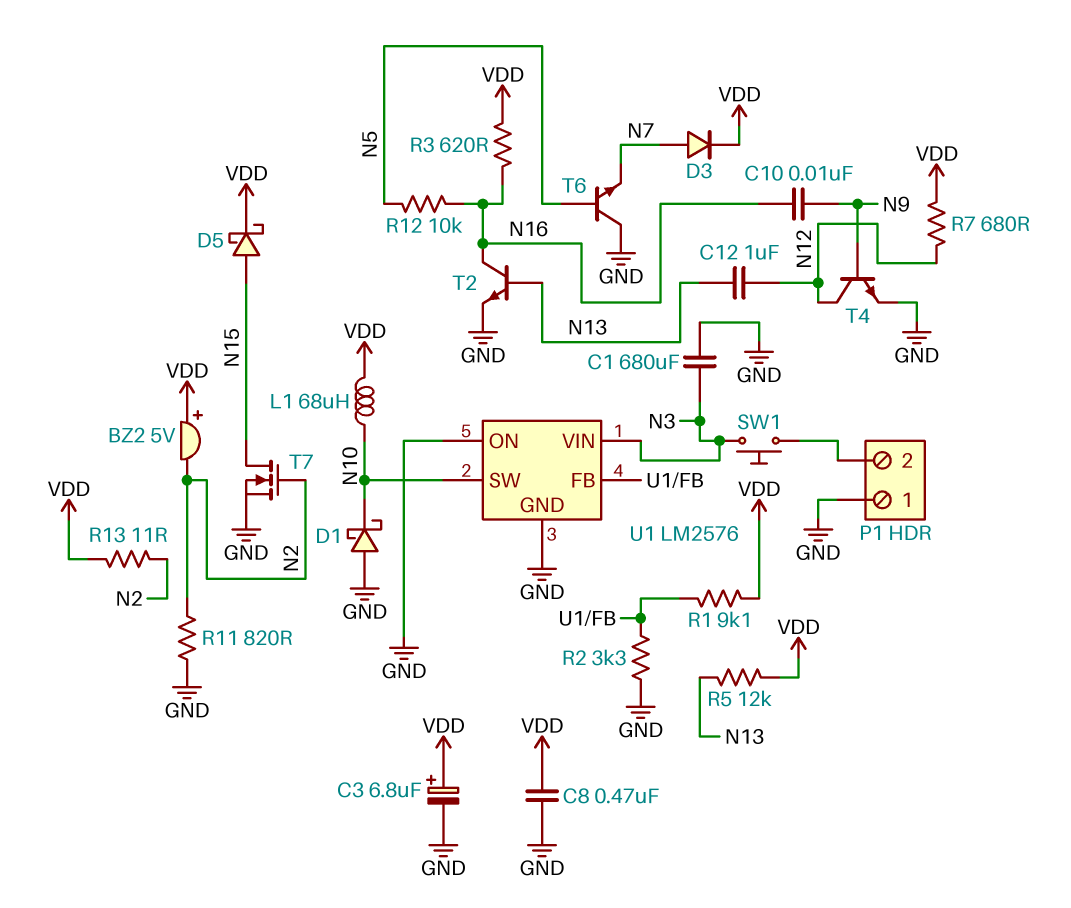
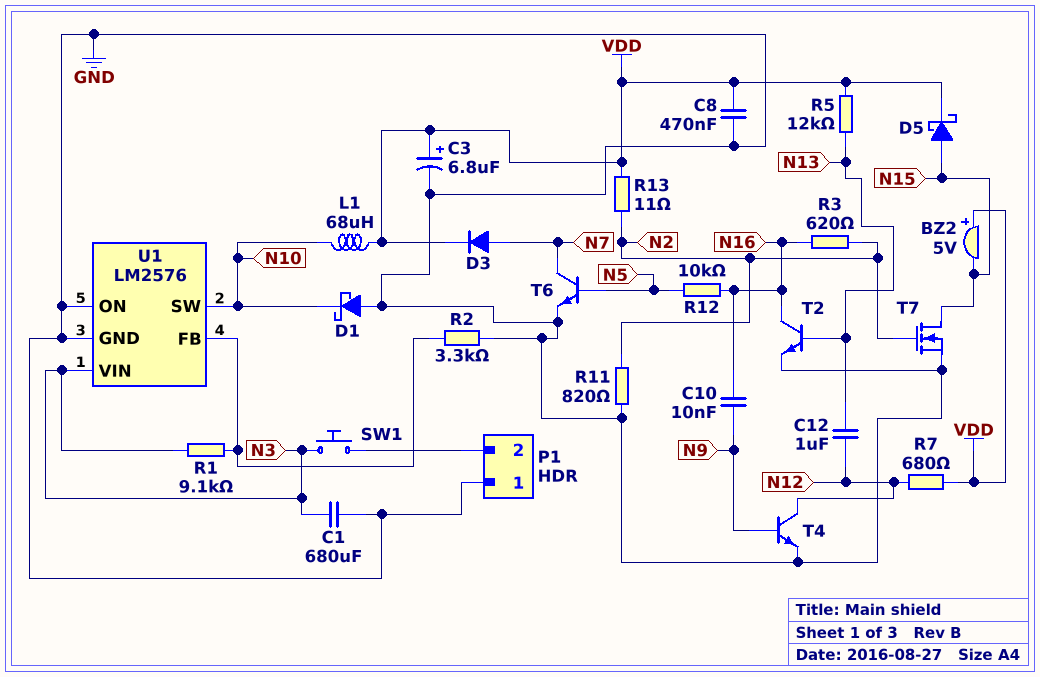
BZ2: buzzer 5V (plus VDD, minus N2) -> buzzer 5V (plus VDD, minus N15)
R1: 9.1k (U1/FB, VDD) -> 9.1k (N3, U1/FB)
R3: 620 (N16, VDD) -> 620 (N2, N16)
T6: NPN (B N5, C GND, E N7) -> NPN (B N5, C N7, E GND)

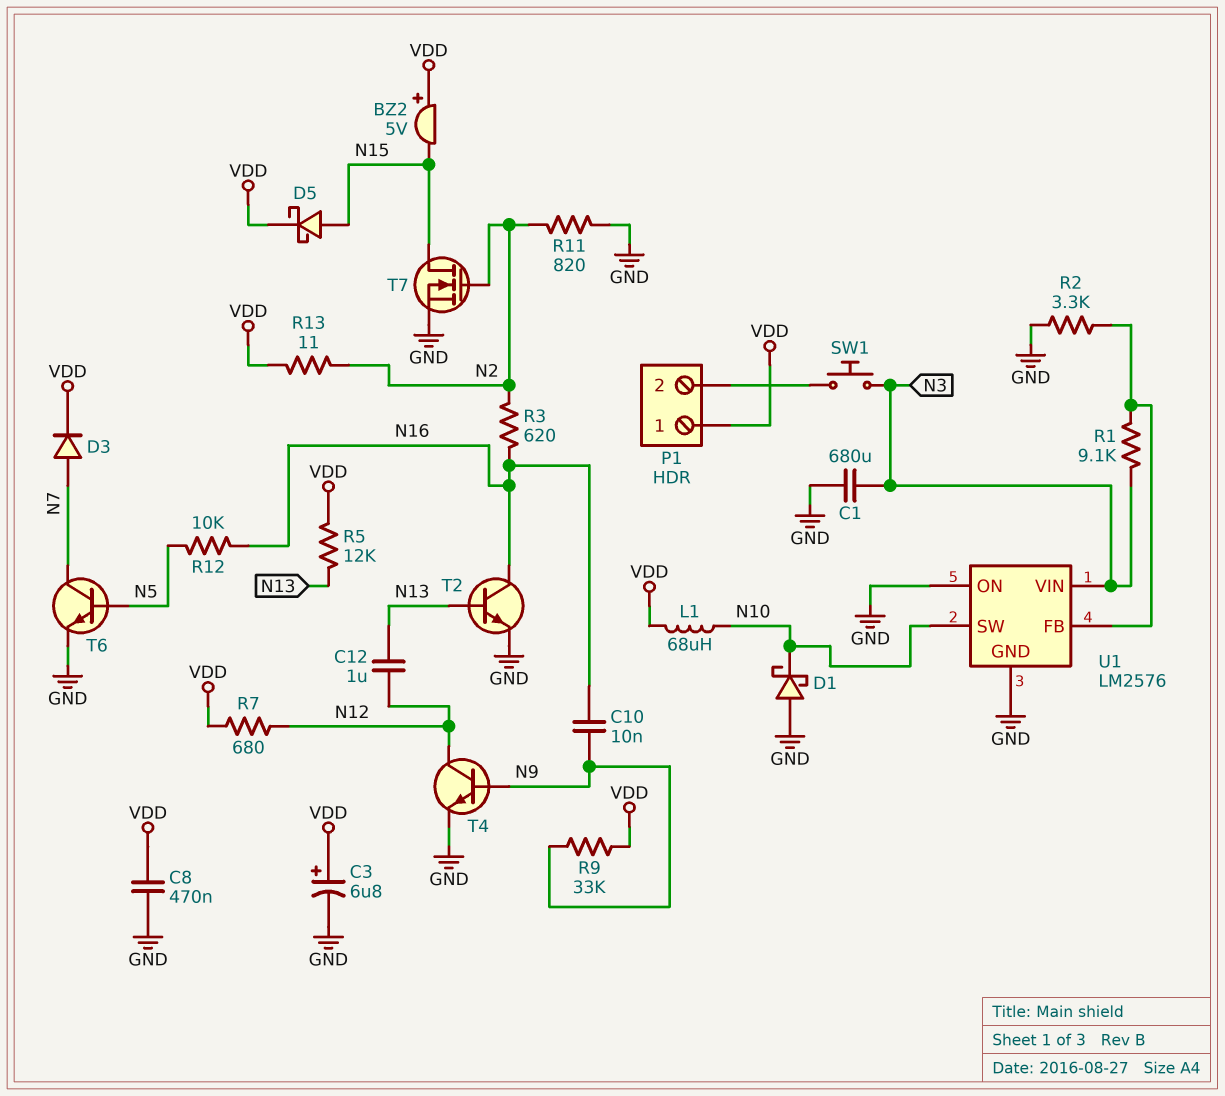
P1 pin 1: GND -> VDD
R9: none -> 33k (N9, VDD)

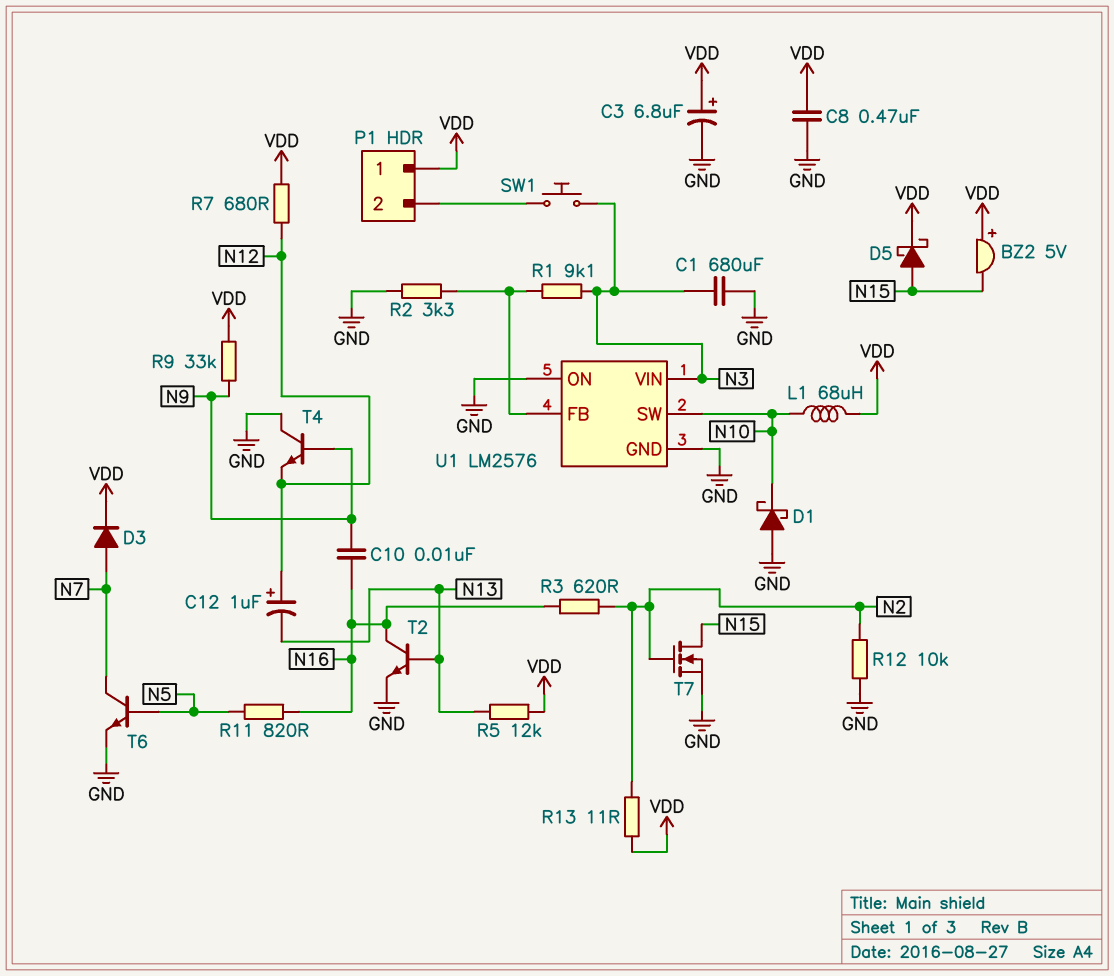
C12: 1uF (N12, N13) -> 1uF (plus N12, minus N13)
R11: 820 (GND, N2) -> 820 (N5, N16)
R12: 10k (N5, N16) -> 10k (GND, N2)
T4: NPN (B N9, C N12, E GND) -> NPN (B N9, C GND, E N12)

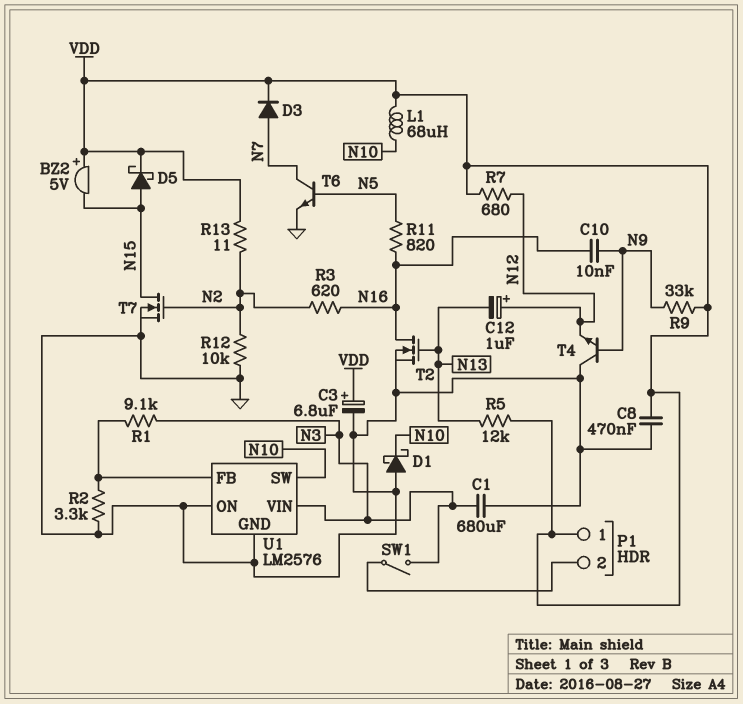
SW1: button (N3, P1/2) -> switch (N3, P1/2)
T2: NPN (B N13, C N16, E GND) -> NMOS (G N13, D N16, S GND)

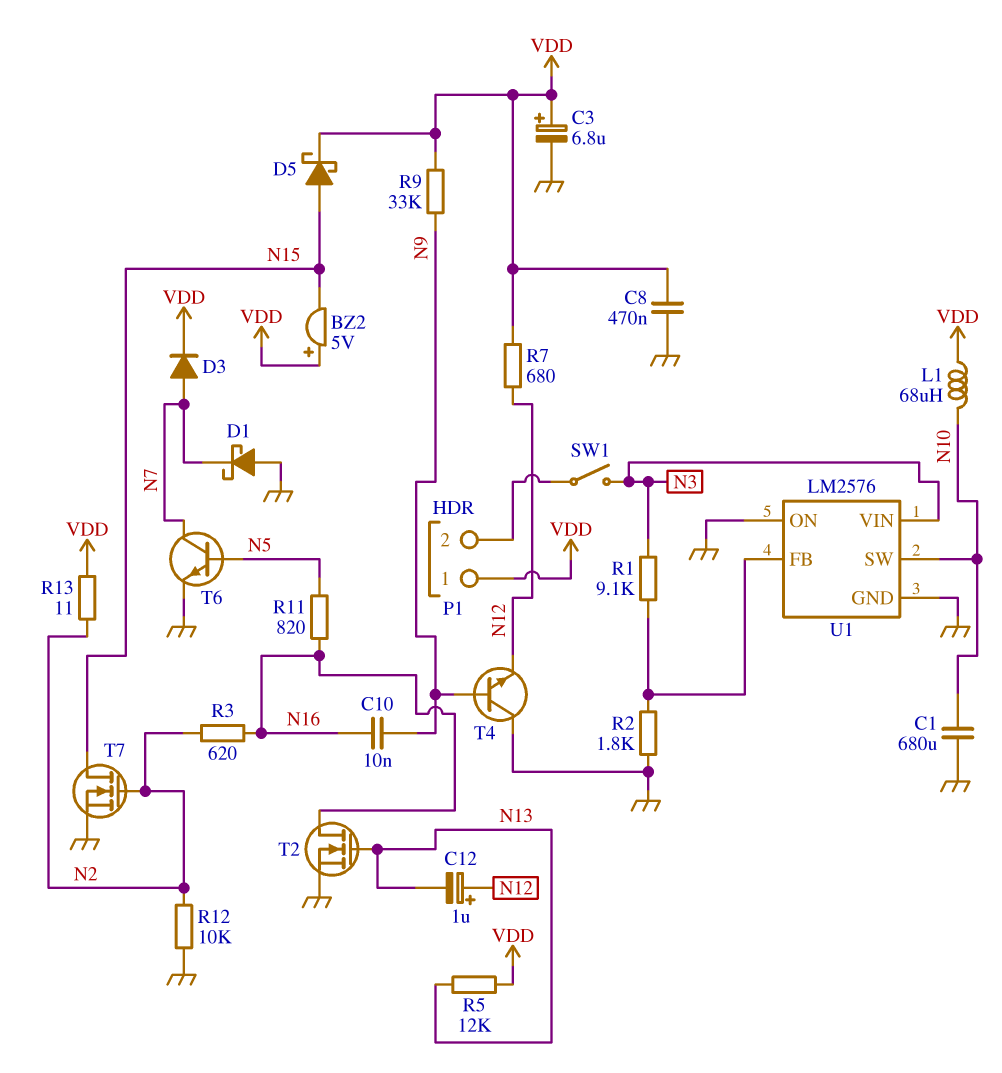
C1: 680uF (GND, N3) -> 680uF (GND, N10)
D1: schottky (A GND, K N10) -> schottky (A GND, K N7)
R2: 3.3k (GND, U1/FB) -> 1.8k (GND, U1/FB)

